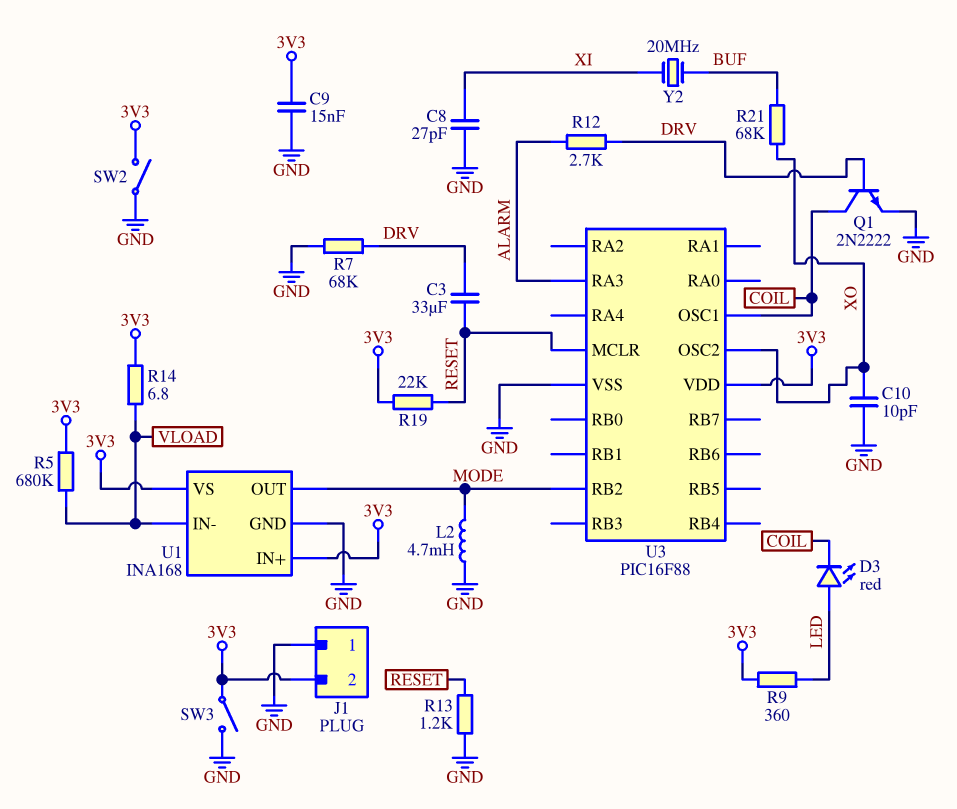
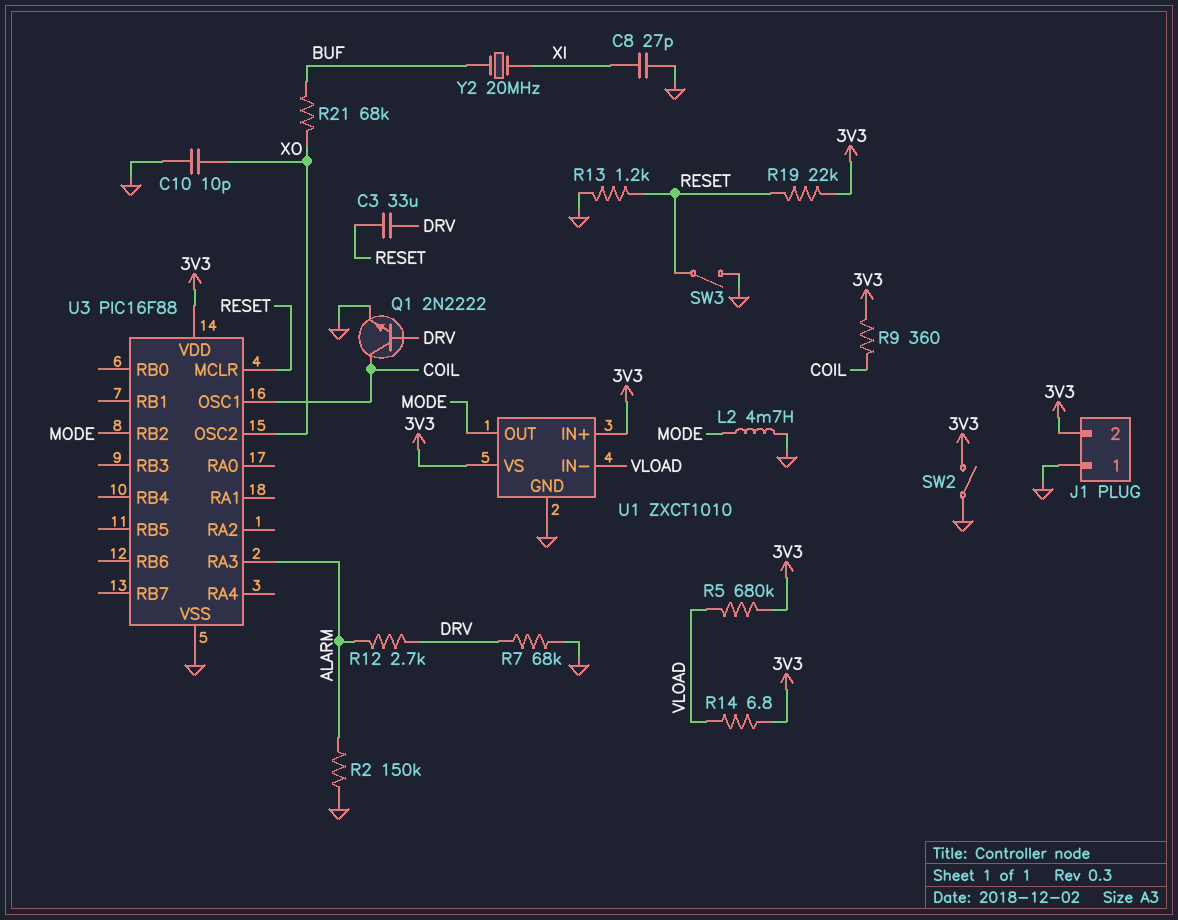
C9: 15nF (3V3, GND) -> none
D3: LED red (A LED, K COIL) -> none
R2: none -> 150k (ALARM, GND)
R9: 360 (3V3, LED) -> 360 (3V3, COIL)
SW3: switch (3V3, GND) -> switch (GND, RESET)
U1: INA168 -> ZXCT1010

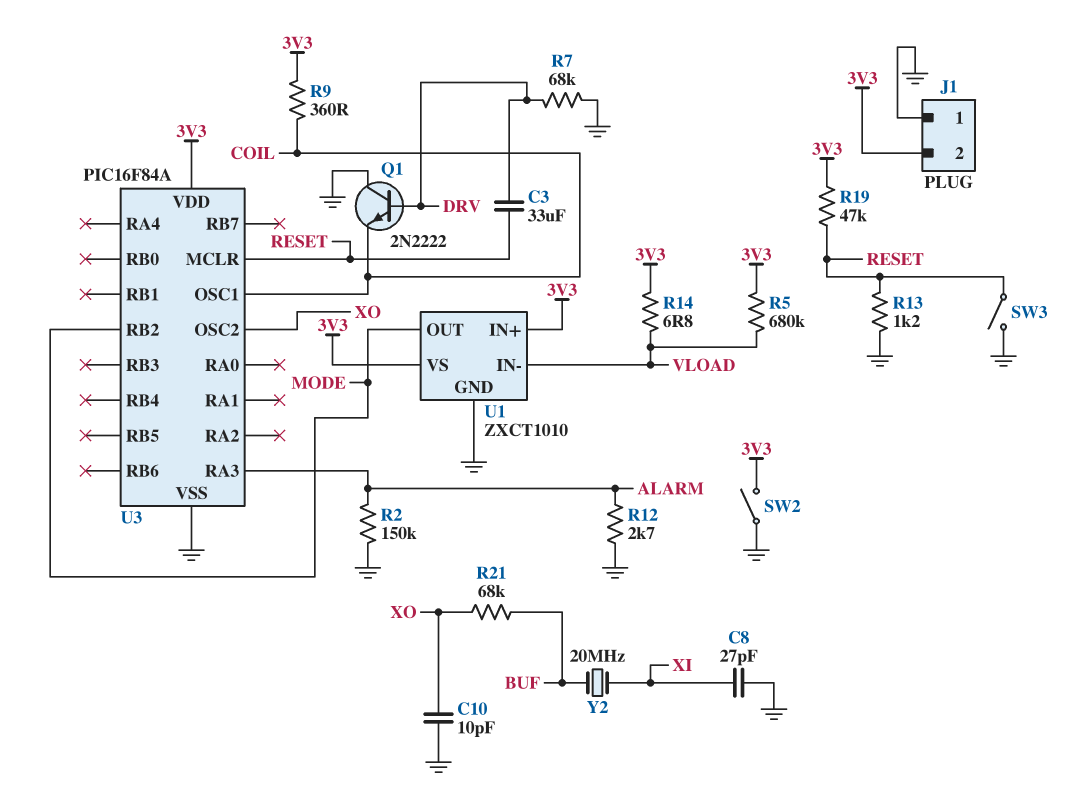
L2: 4.7mH (GND, MODE) -> none
Q1: NPN 2N2222 (B DRV, C COIL, E GND) -> NPN 2N2222 (B DRV, C GND, E COIL)
R12: 2.7k (ALARM, DRV) -> 2.7k (ALARM, GND)
R19: 22k (3V3, RESET) -> 47k (3V3, RESET)
U3: PIC16F88 -> PIC16F84A

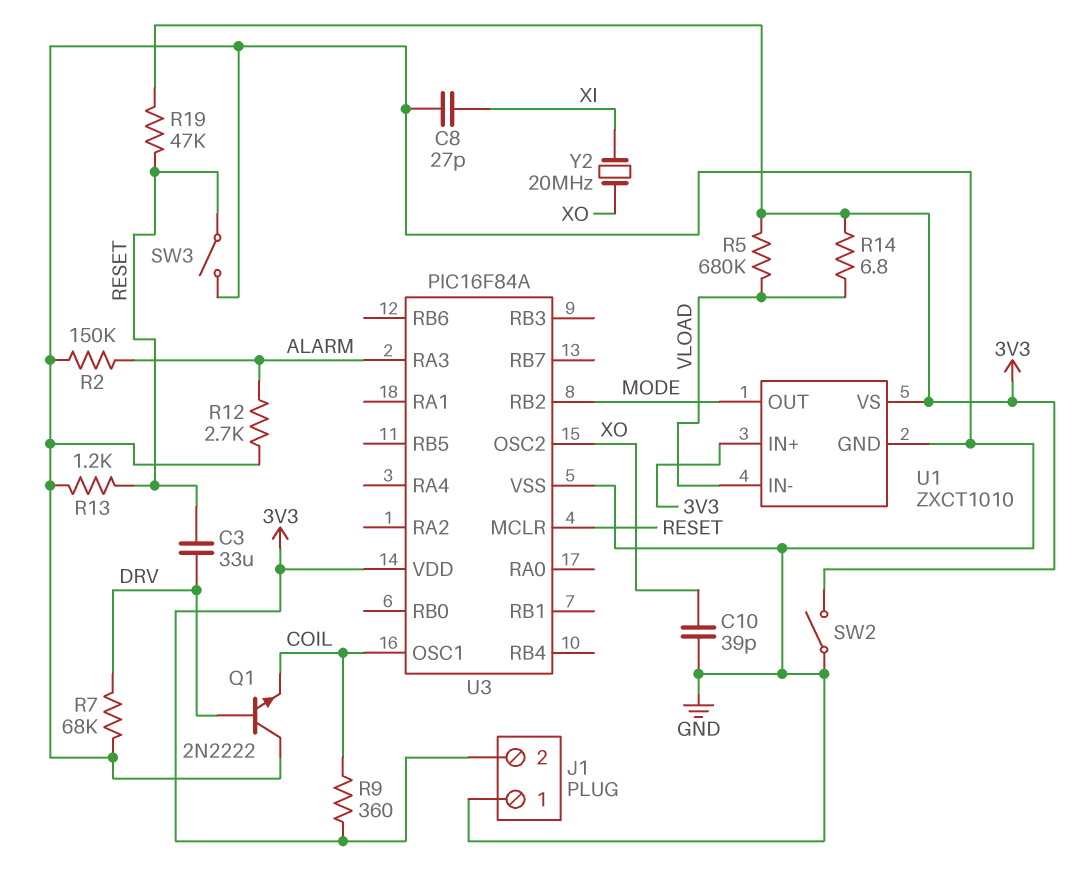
C10: 10pF (GND, XO) -> 39pF (GND, XO)
R21: 68k (BUF, XO) -> none
Y2: 20MHz (BUF, XI) -> 20MHz (XI, XO)

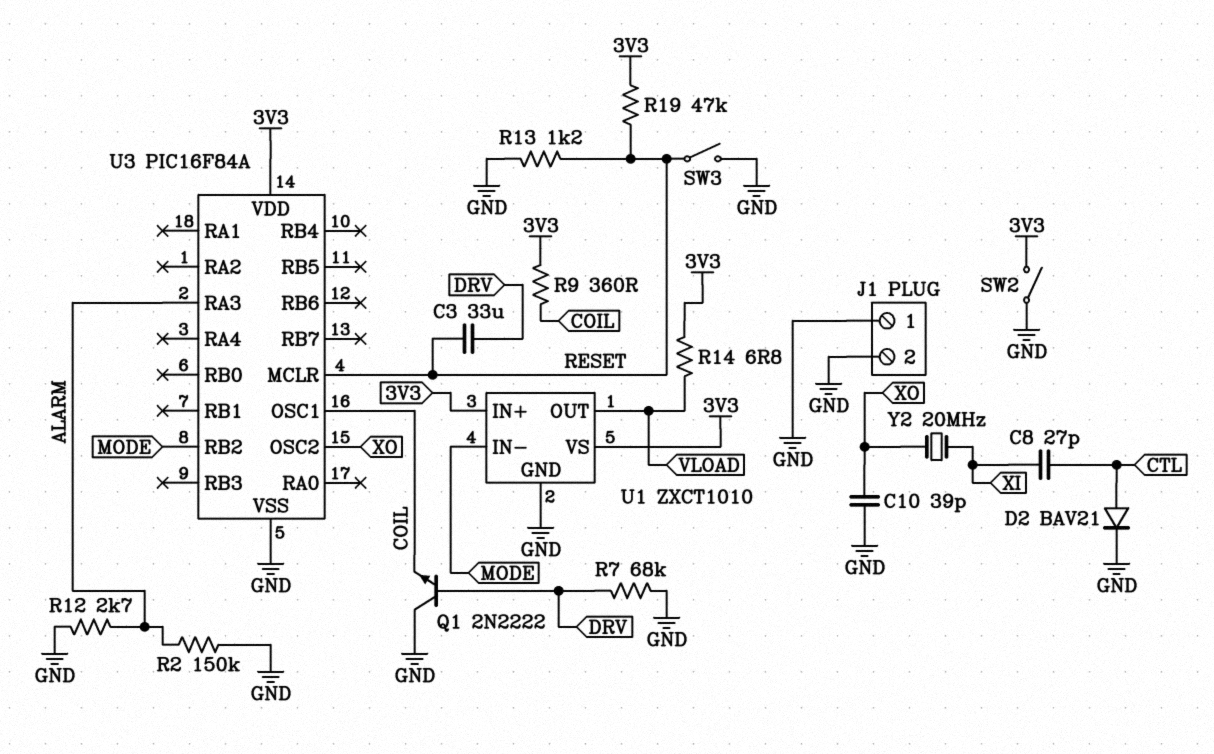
C8: 27pF (GND, XI) -> 27pF (CTL, XI)
D2: none -> diode BAV21 (A CTL, K GND)
J1 pin 2: 3V3 -> GND
R5: 680k (3V3, VLOAD) -> none
U1 pin IN-: VLOAD -> MODE
U1 pin OUT: MODE -> VLOAD

